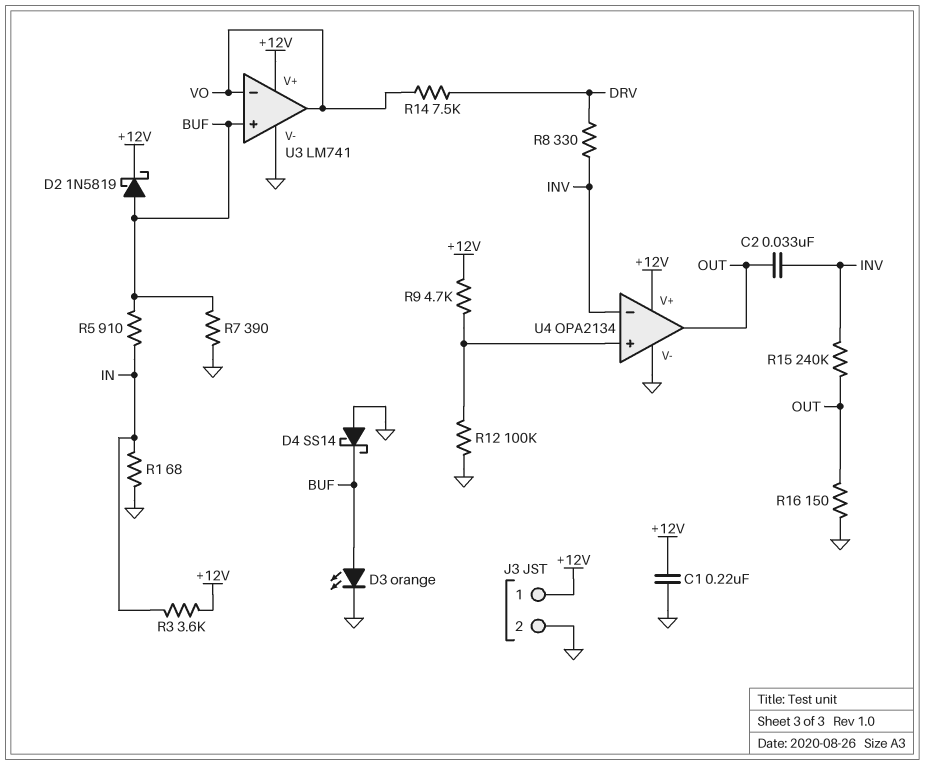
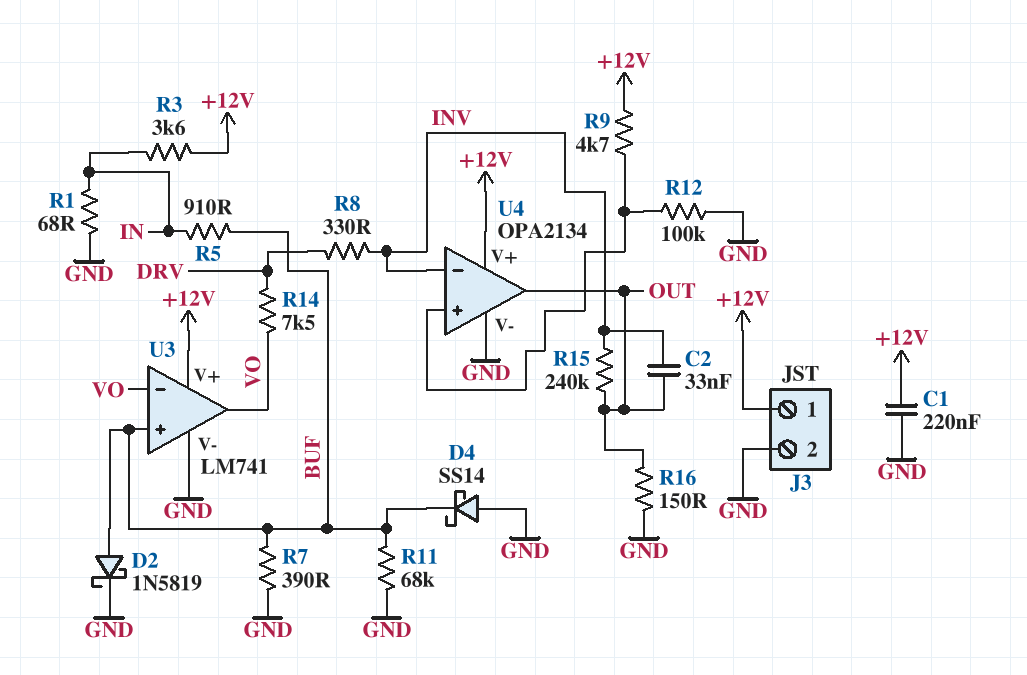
D2: schottky 1N5819 (A BUF, K +12V) -> schottky 1N5819 (A BUF, K GND)
D3: LED orange (A BUF, K GND) -> none
R11: none -> 68k (BUF, GND)

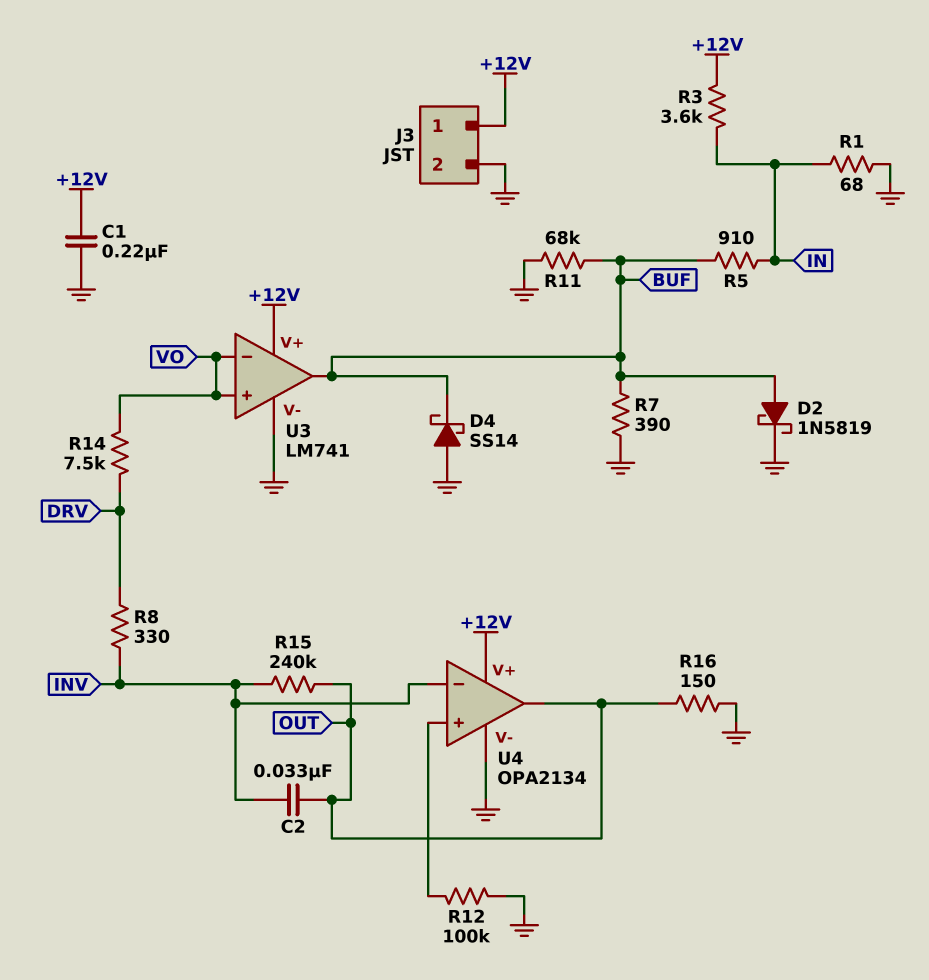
R9: 4.7k (+12V, U4/in+) -> none
U3 pin in+: BUF -> VO
U3 pin out: VO -> BUF

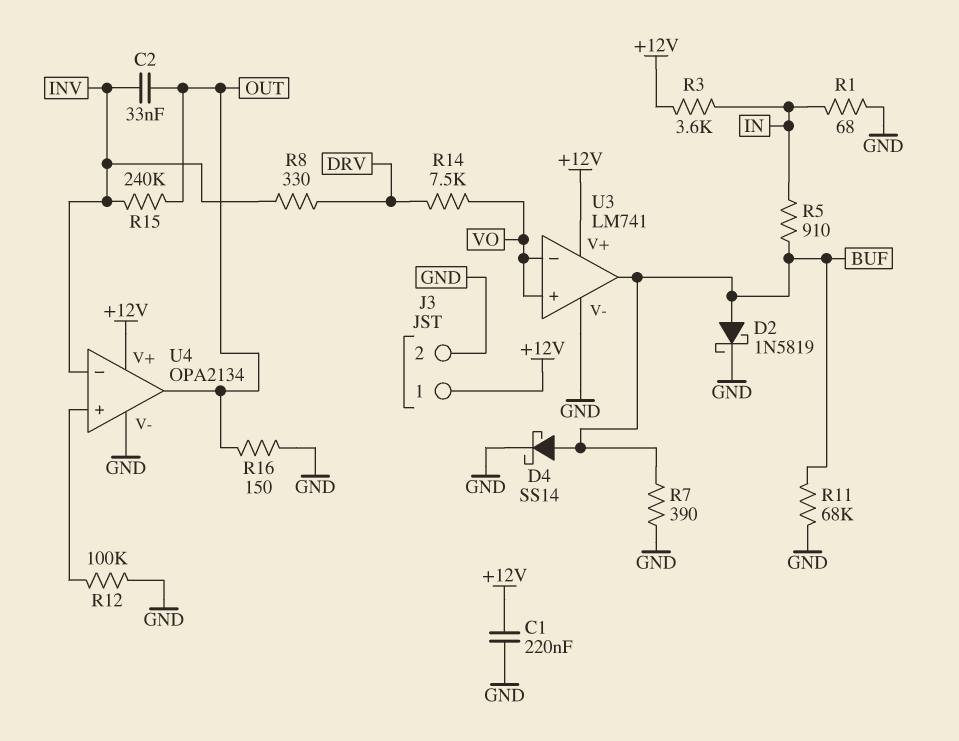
D4: schottky SS14 (A GND, K BUF) -> schottky SS14 (A BUF, K GND)

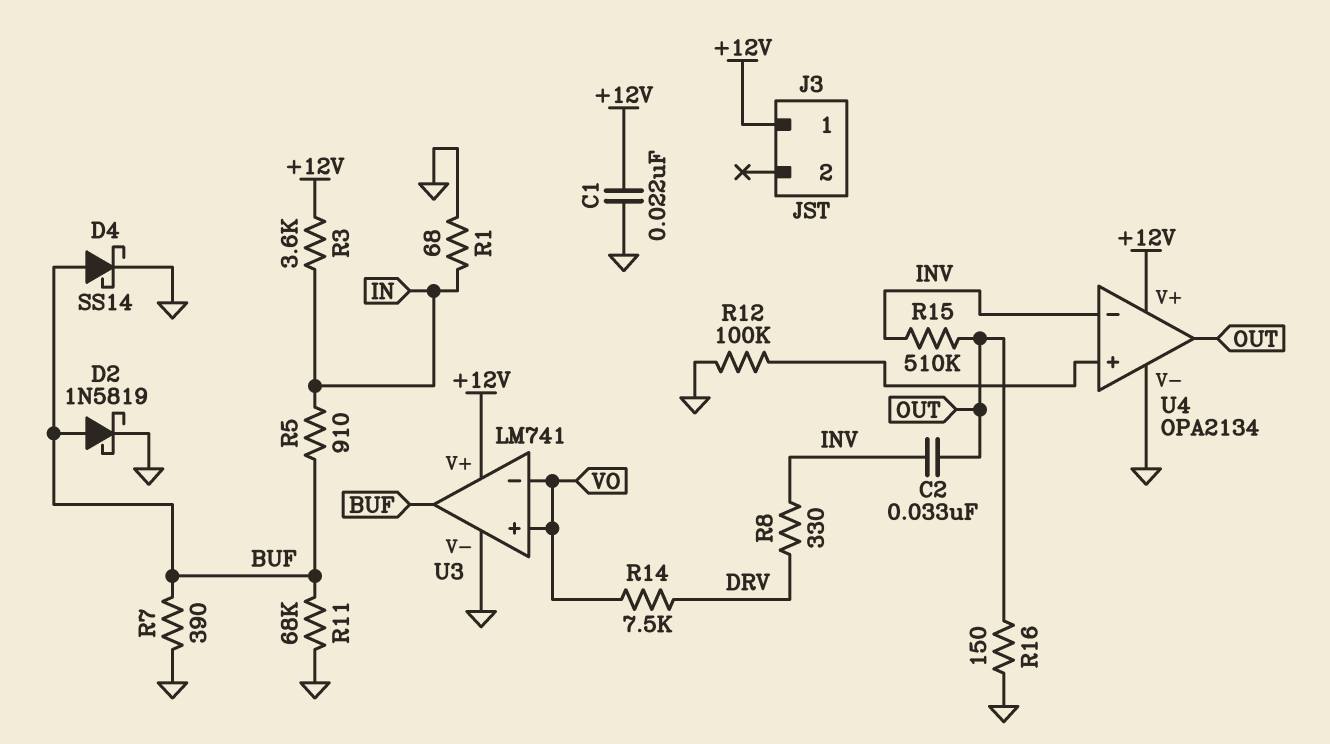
C1: 220nF (+12V, GND) -> 22nF (+12V, GND)
J3 pin 2: GND -> none
R15: 240k (INV, OUT) -> 510k (INV, OUT)

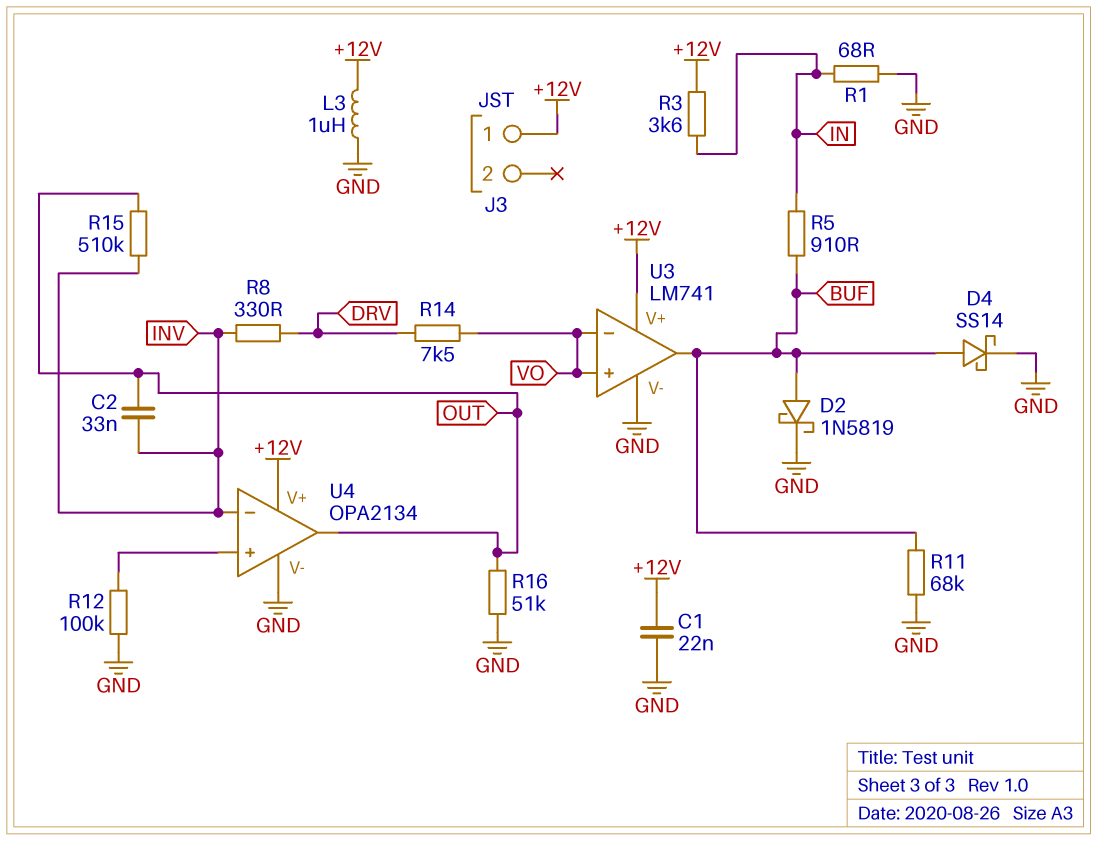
L3: none -> 1uH (+12V, GND)
R7: 390 (BUF, GND) -> none
R16: 150 (GND, OUT) -> 51k (GND, OUT)

